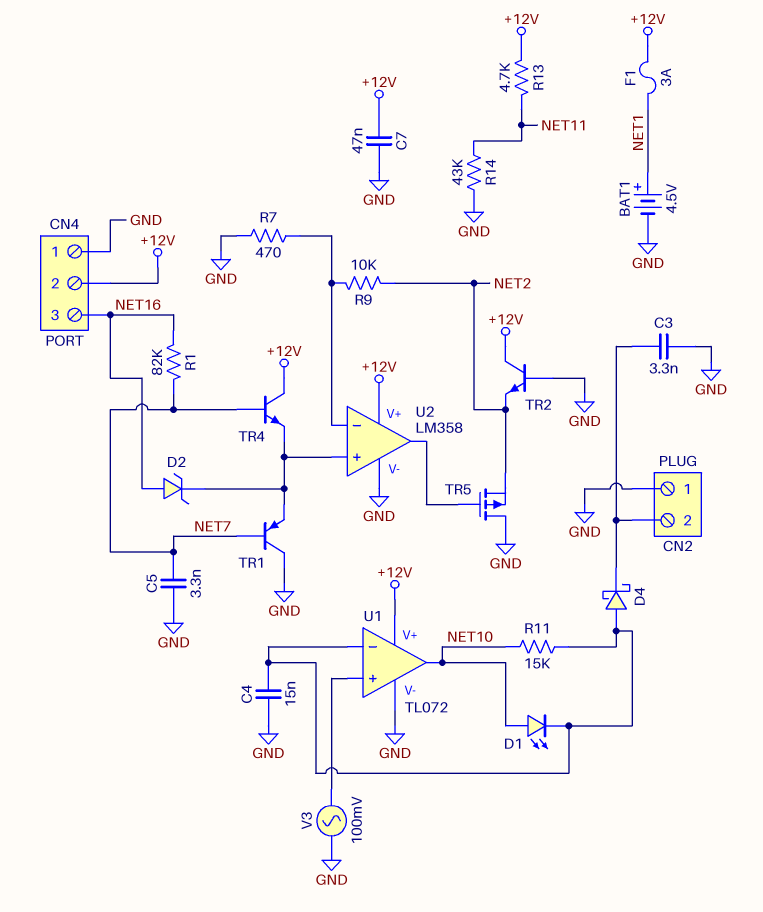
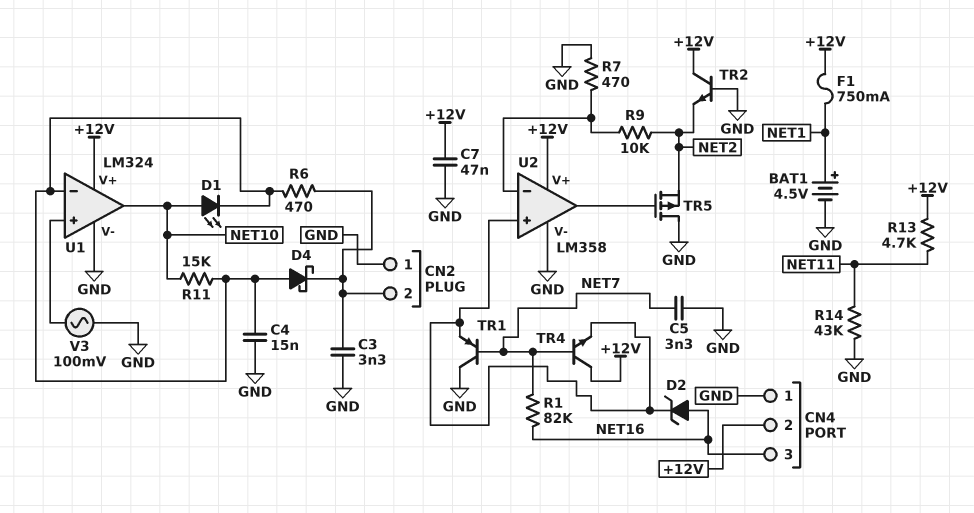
F1: 3A (+12V, NET1) -> 750mA (+12V, NET1)
R6: none -> 470 (CN2/2, U1/in-)
U1: TL072 -> LM324

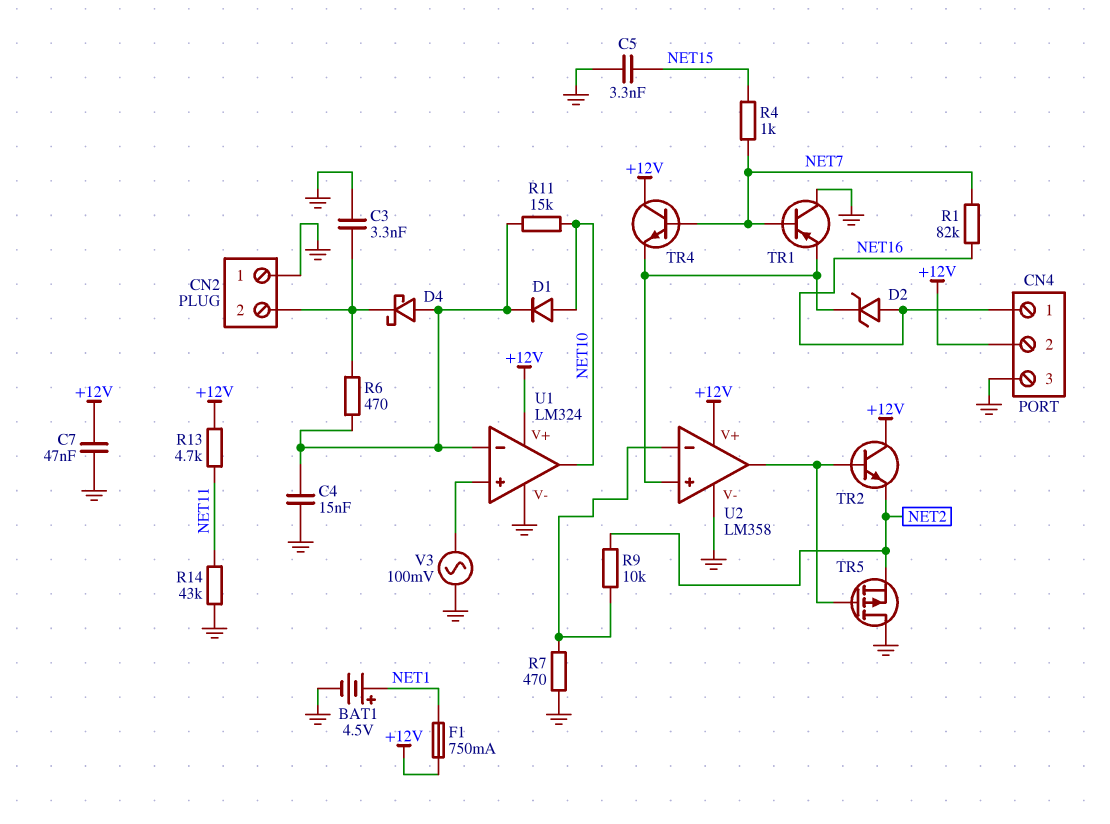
C5: 3.3nF (GND, NET7) -> 3.3nF (GND, NET15)
CN4 pin 1: GND -> NET16
CN4 pin 3: NET16 -> GND
D1: LED (A NET10, K U1/in-) -> diode (A NET10, K U1/in-)
R4: none -> 1k (NET7, NET15)
TR2: NPN (B GND, C +12V, E NET2) -> NPN (B U2/out, C +12V, E NET2)

